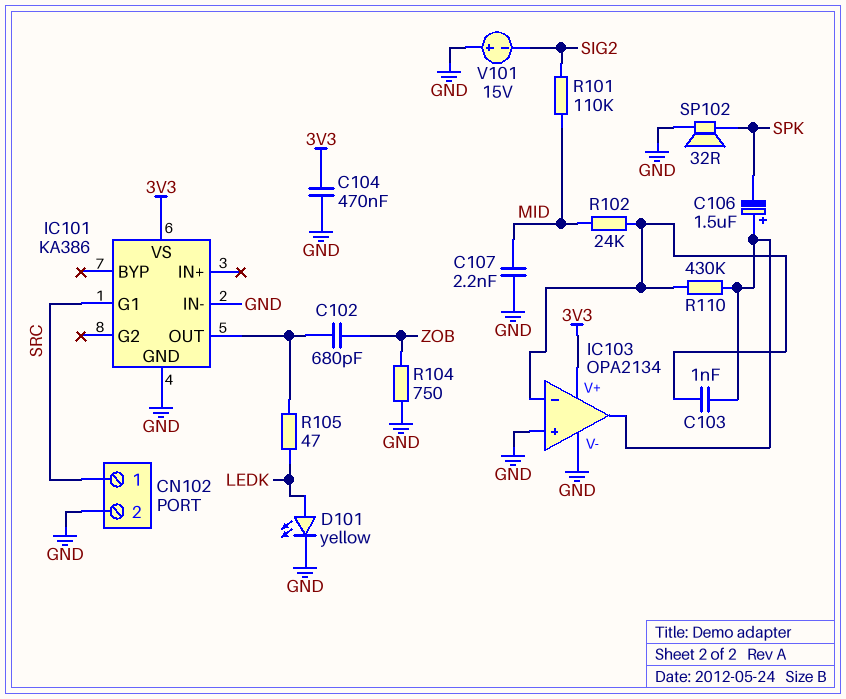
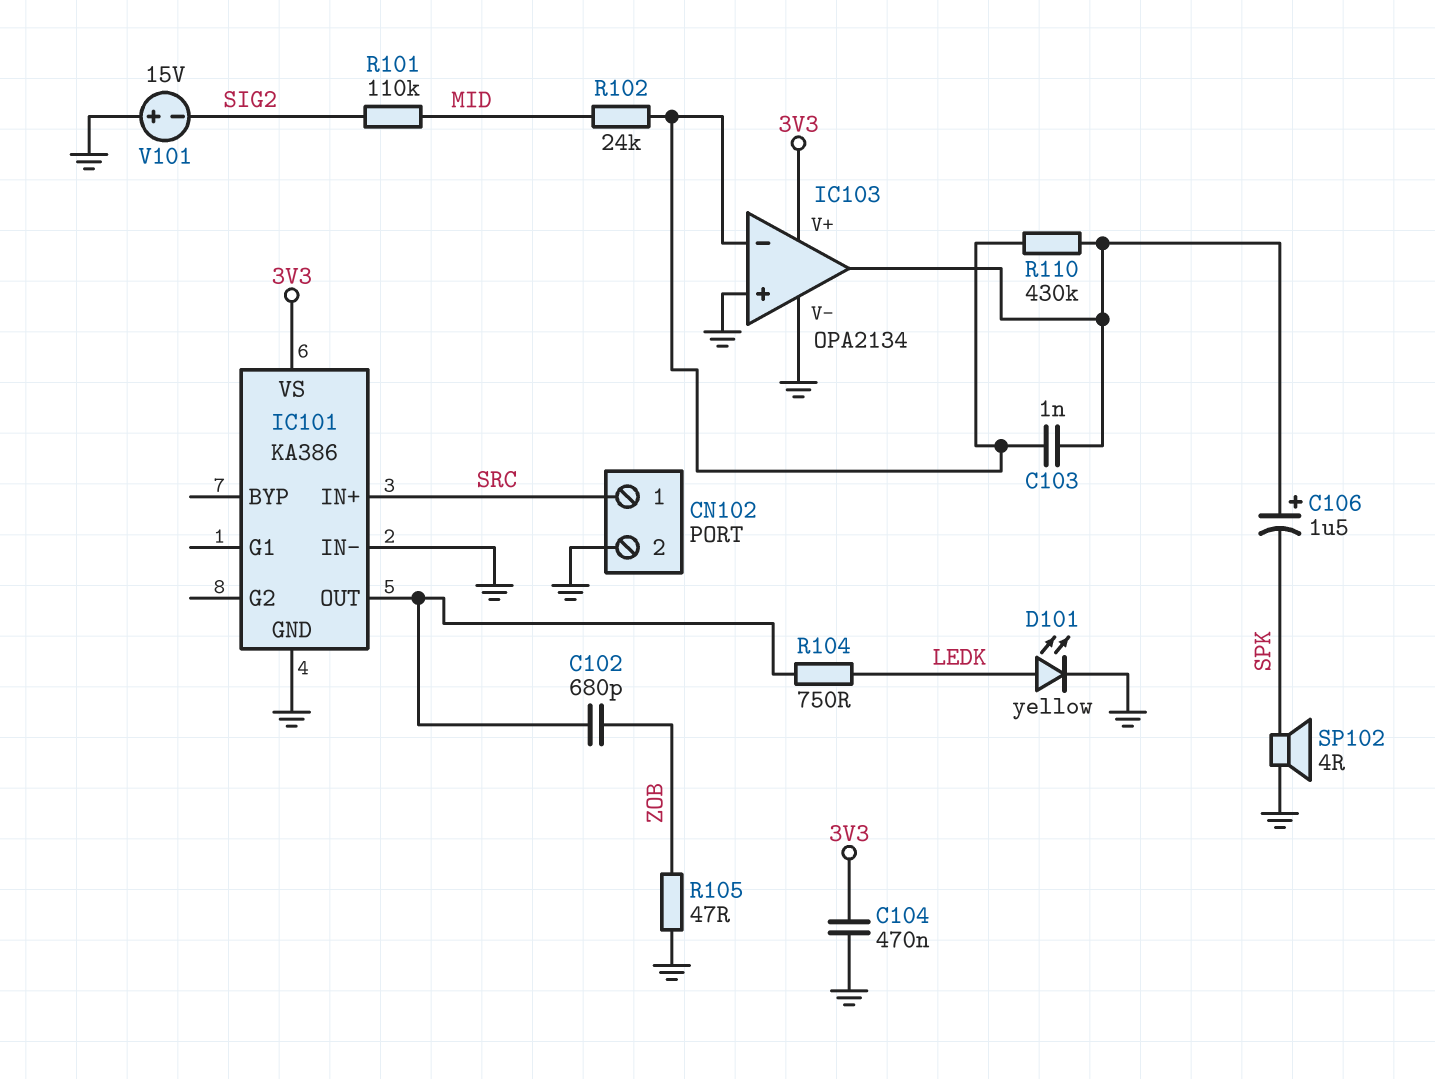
C107: 2.2nF (GND, MID) -> none
IC101 pin G1: SRC -> none
IC101 pin IN+: none -> SRC
R104: 750 (GND, ZOB) -> 750 (IC101/OUT, LEDK)
R105: 47 (IC101/OUT, LEDK) -> 47 (GND, ZOB)
SP102: speaker 32R (GND, SPK) -> speaker 4R (GND, SPK)

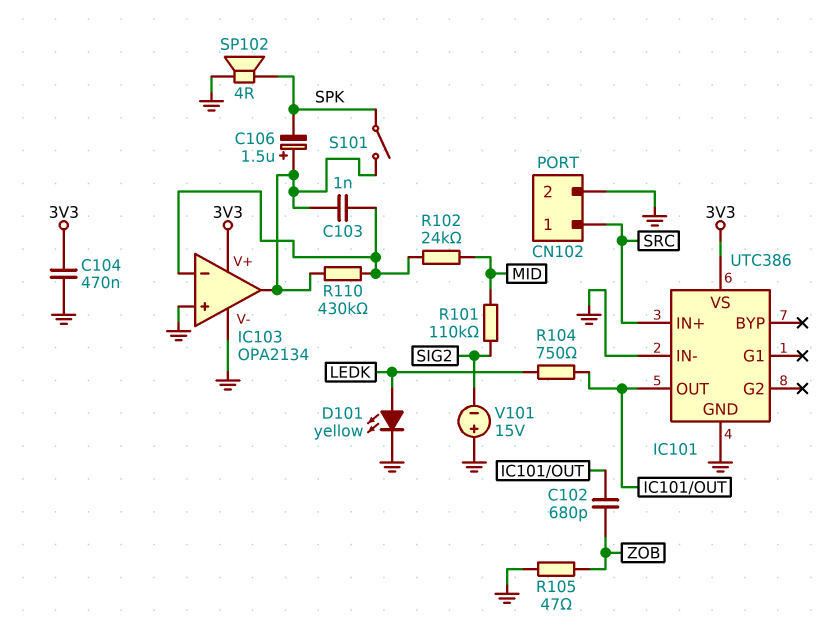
IC101: KA386 -> UTC386
S101: none -> switch (IC103/out, SPK)

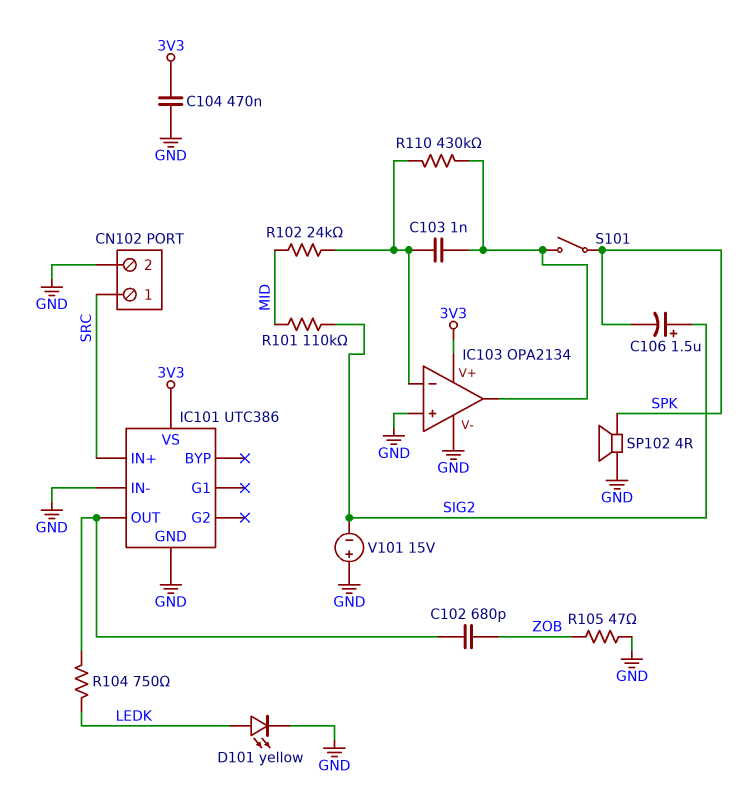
C106: 1.5uF (plus IC103/out, minus SPK) -> 1.5uF (plus SIG2, minus SPK)

